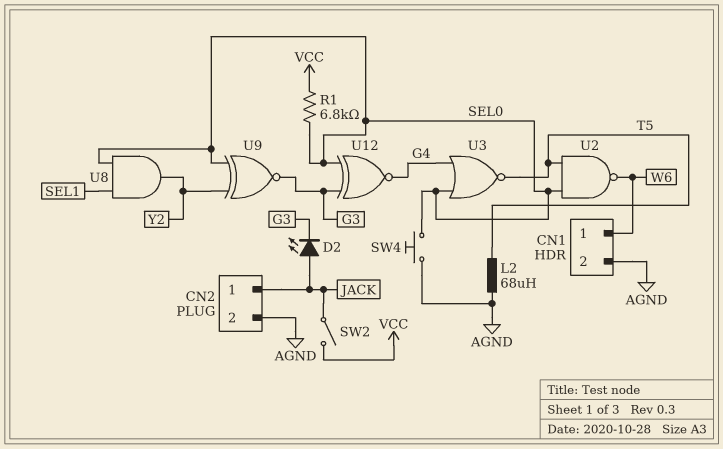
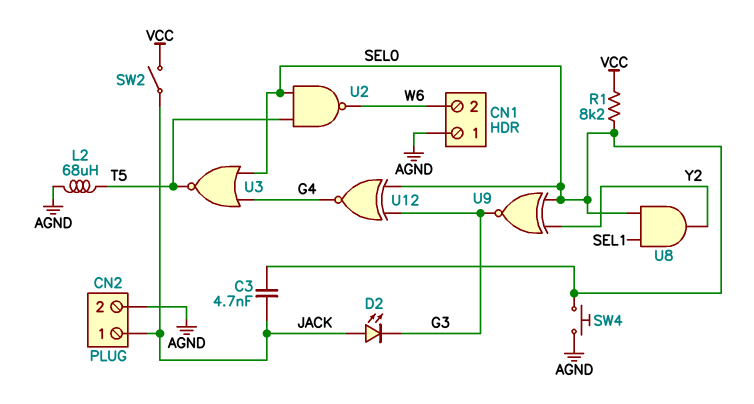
C3: none -> 4.7nF (JACK, SEL0)
CN1 pin 1: W6 -> AGND
CN1 pin 2: AGND -> W6
R1: 6.8k (SEL0, VCC) -> 8.2k (SEL0, VCC)

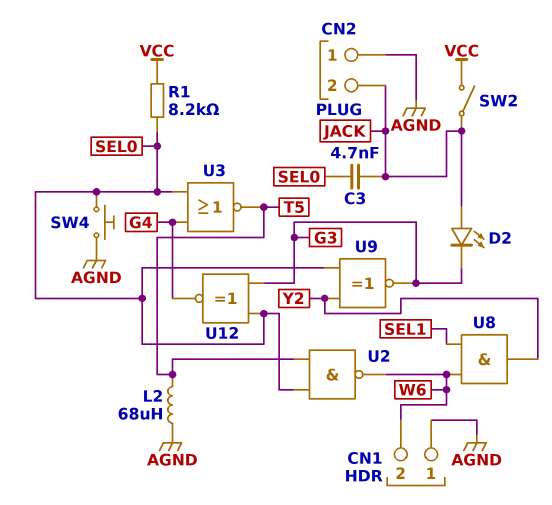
CN2 pin 1: JACK -> AGND
CN2 pin 2: AGND -> JACK
U8: AND (in SEL0, in SEL1, out Y2) -> AND (in SEL1, in W6, out Y2)

